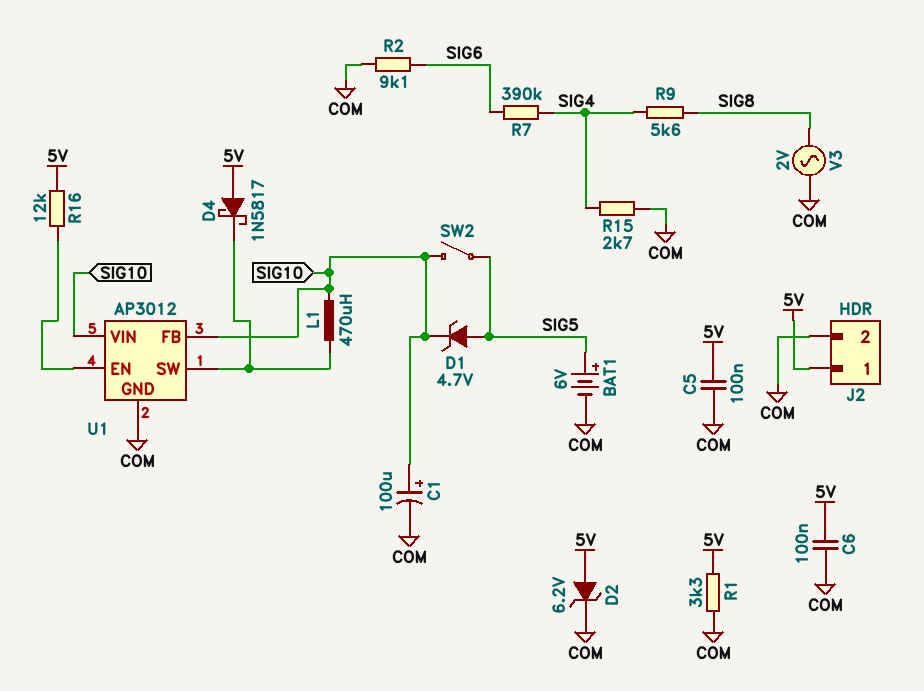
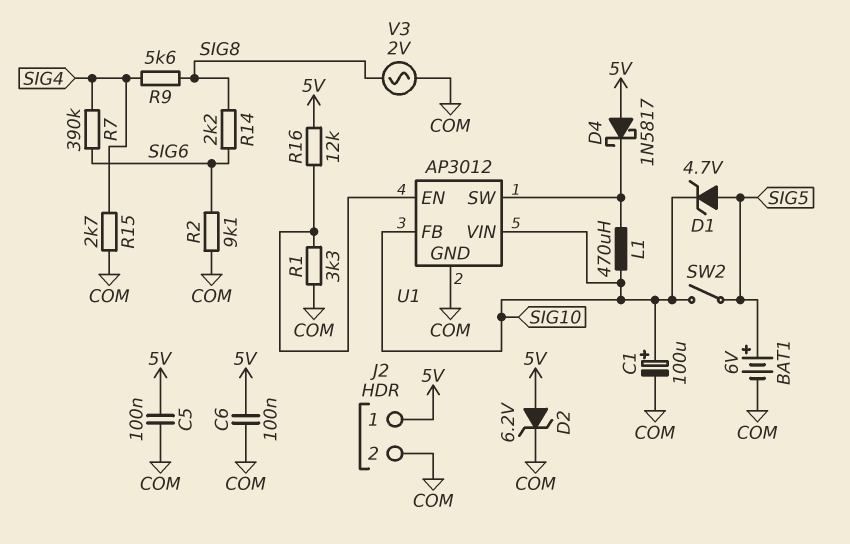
R1: 3.3k (5V, COM) -> 3.3k (COM, U1/EN)
R14: none -> 2.2k (SIG6, SIG8)

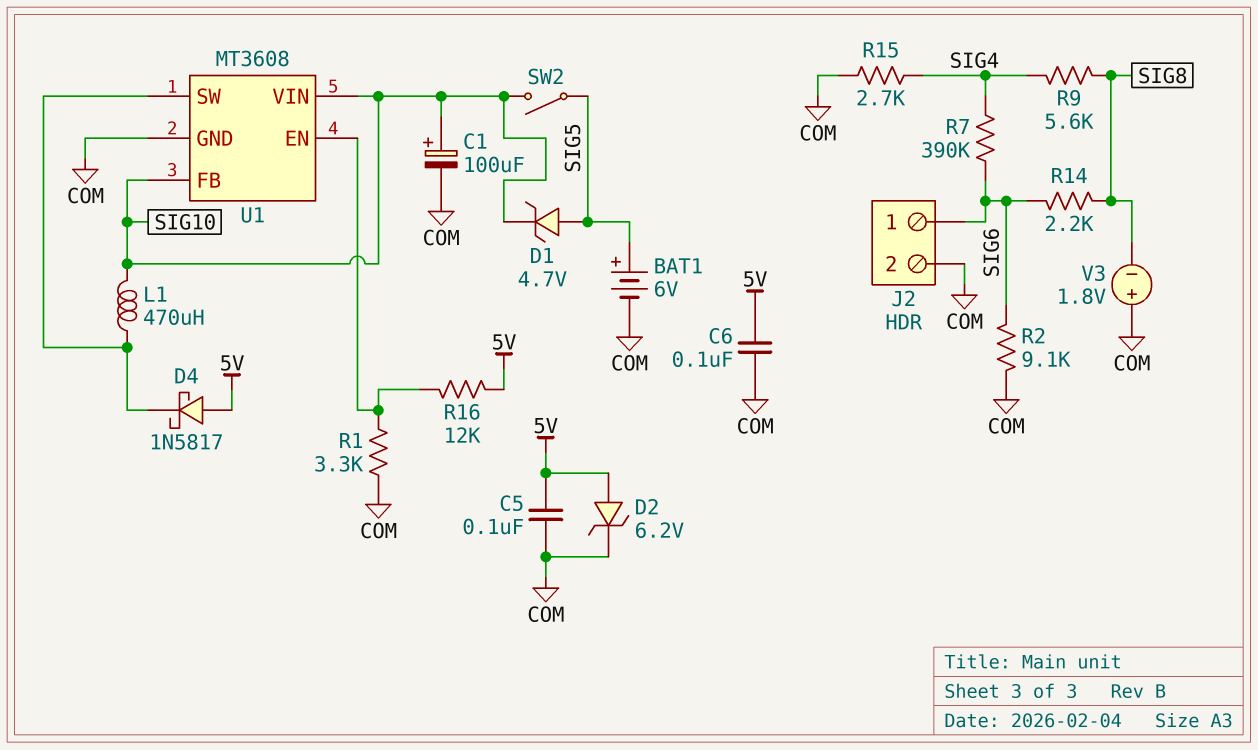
J2 pin 1: 5V -> SIG6
U1: AP3012 -> MT3608
V3: AC 2V (COM, SIG8) -> 1.8V (plus COM, minus SIG8)

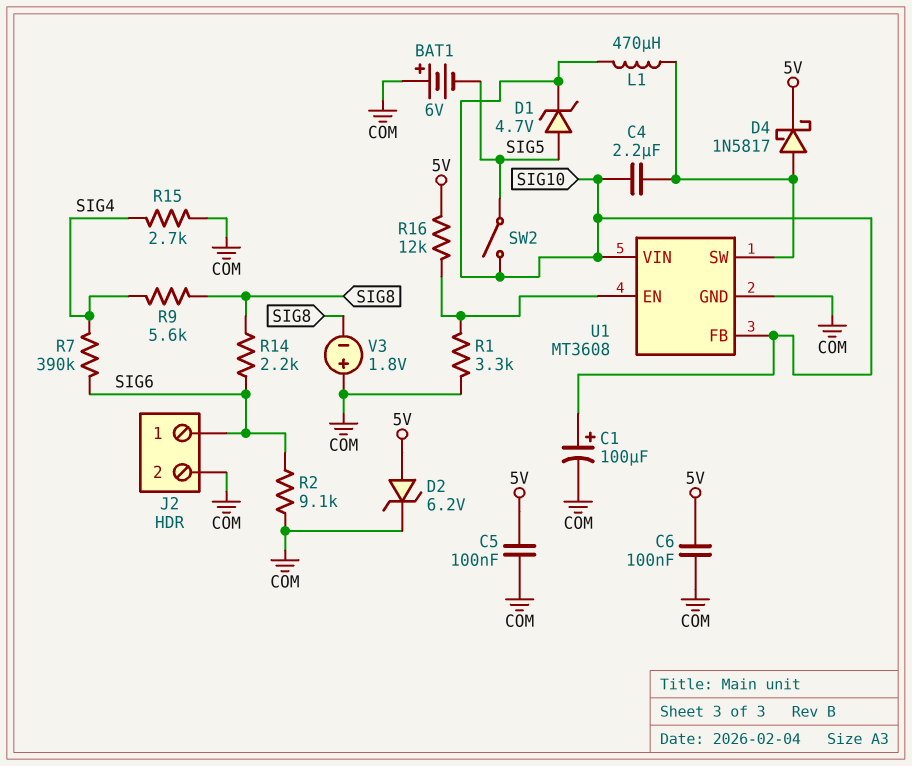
BAT1: 6V (plus SIG5, minus COM) -> 6V (plus COM, minus SIG5)
C4: none -> 2.2uF (SIG10, U1/SW)
D4: schottky 1N5817 (A 5V, K U1/SW) -> schottky 1N5817 (A U1/SW, K 5V)

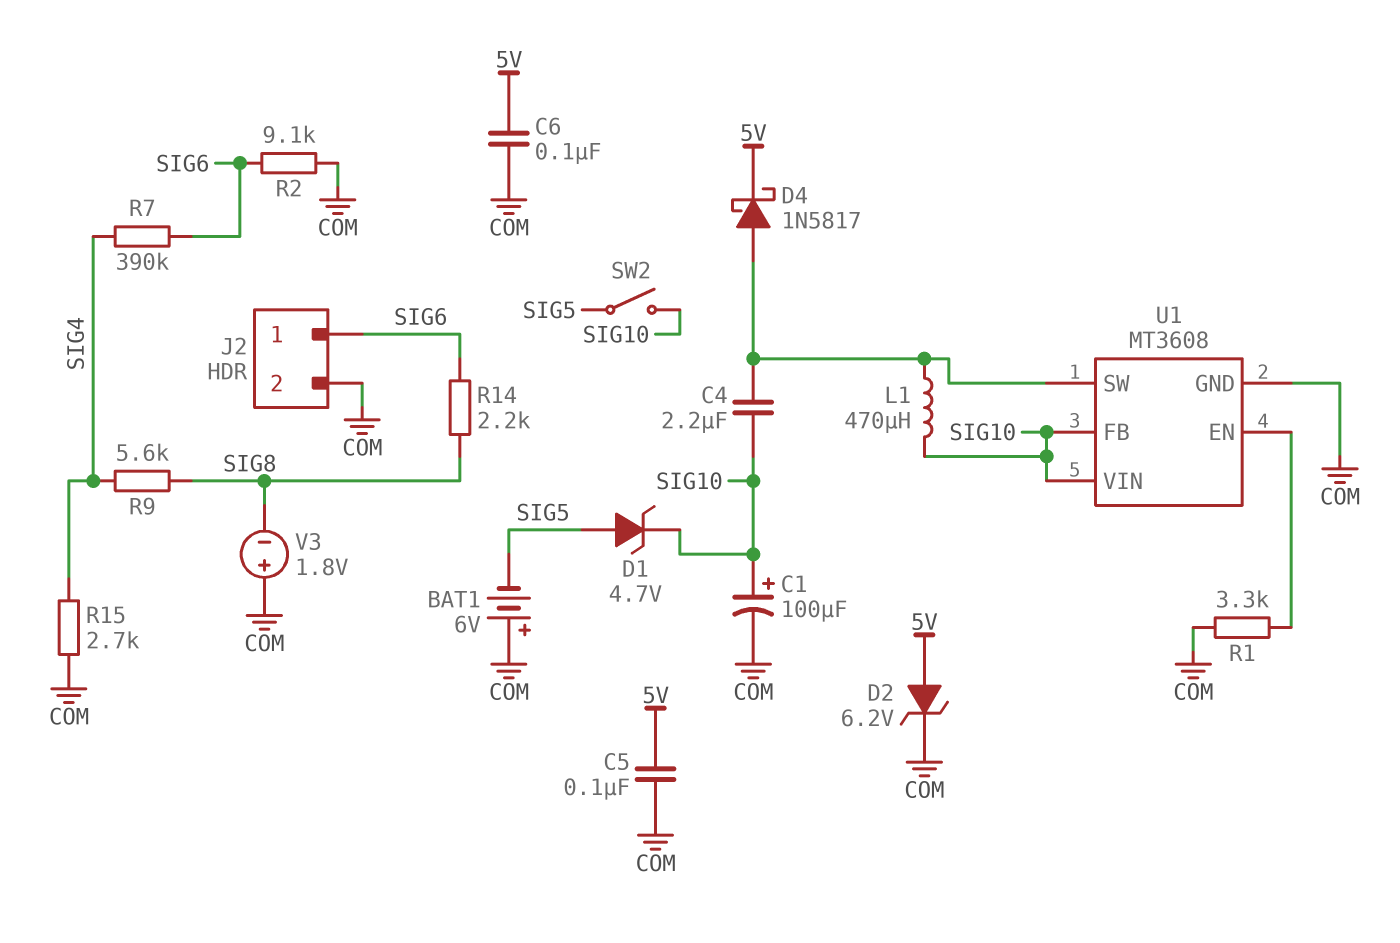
R16: 12k (5V, U1/EN) -> none

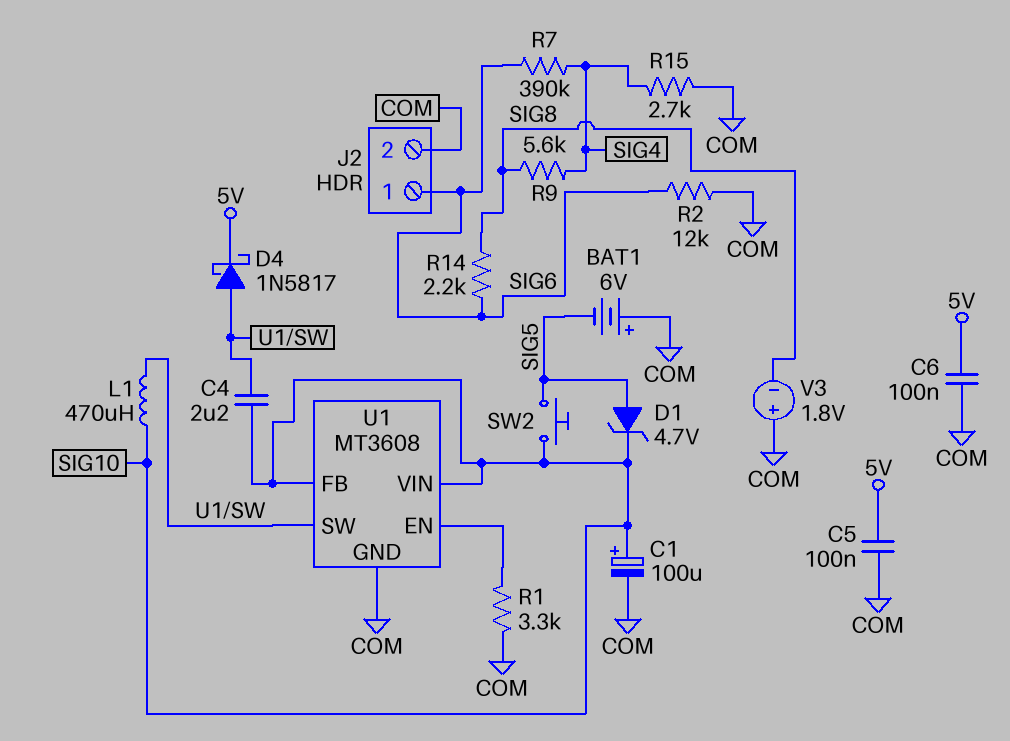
D2: zener 6.2V (A 5V, K COM) -> none
R2: 9.1k (COM, SIG6) -> 12k (COM, SIG6)
SW2: switch (SIG5, SIG10) -> button (SIG5, SIG10)

